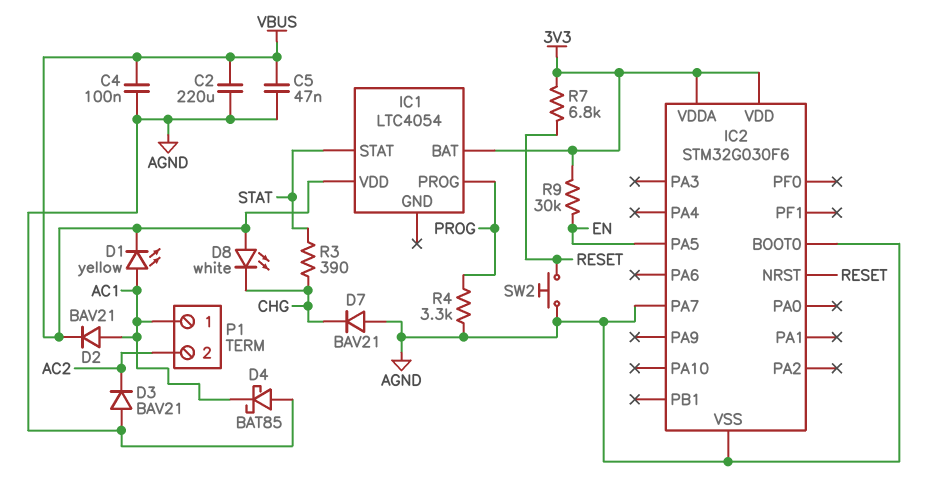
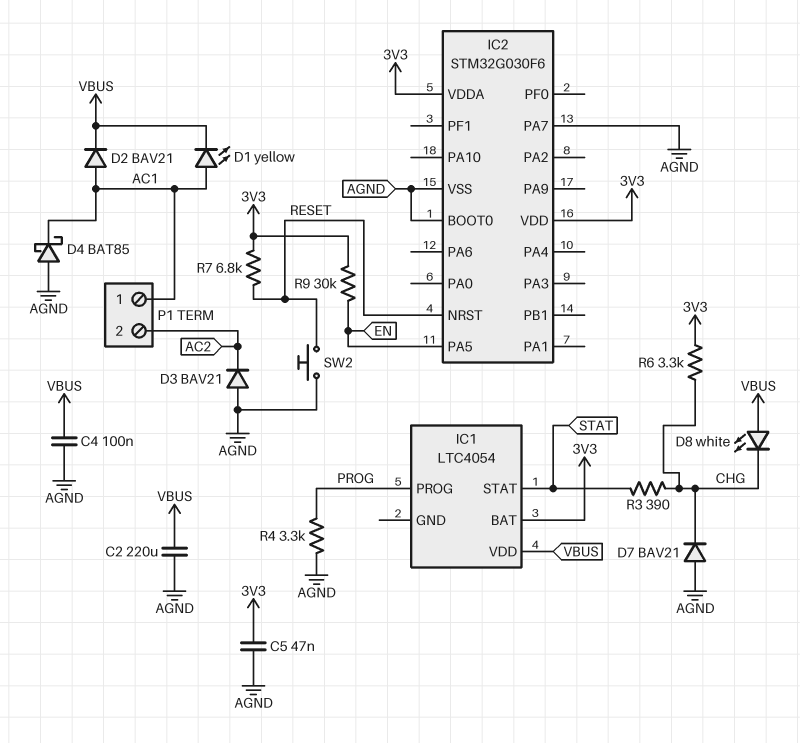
C5: 47nF (AGND, VBUS) -> 47nF (3V3, AGND)
R6: none -> 3.3k (3V3, CHG)

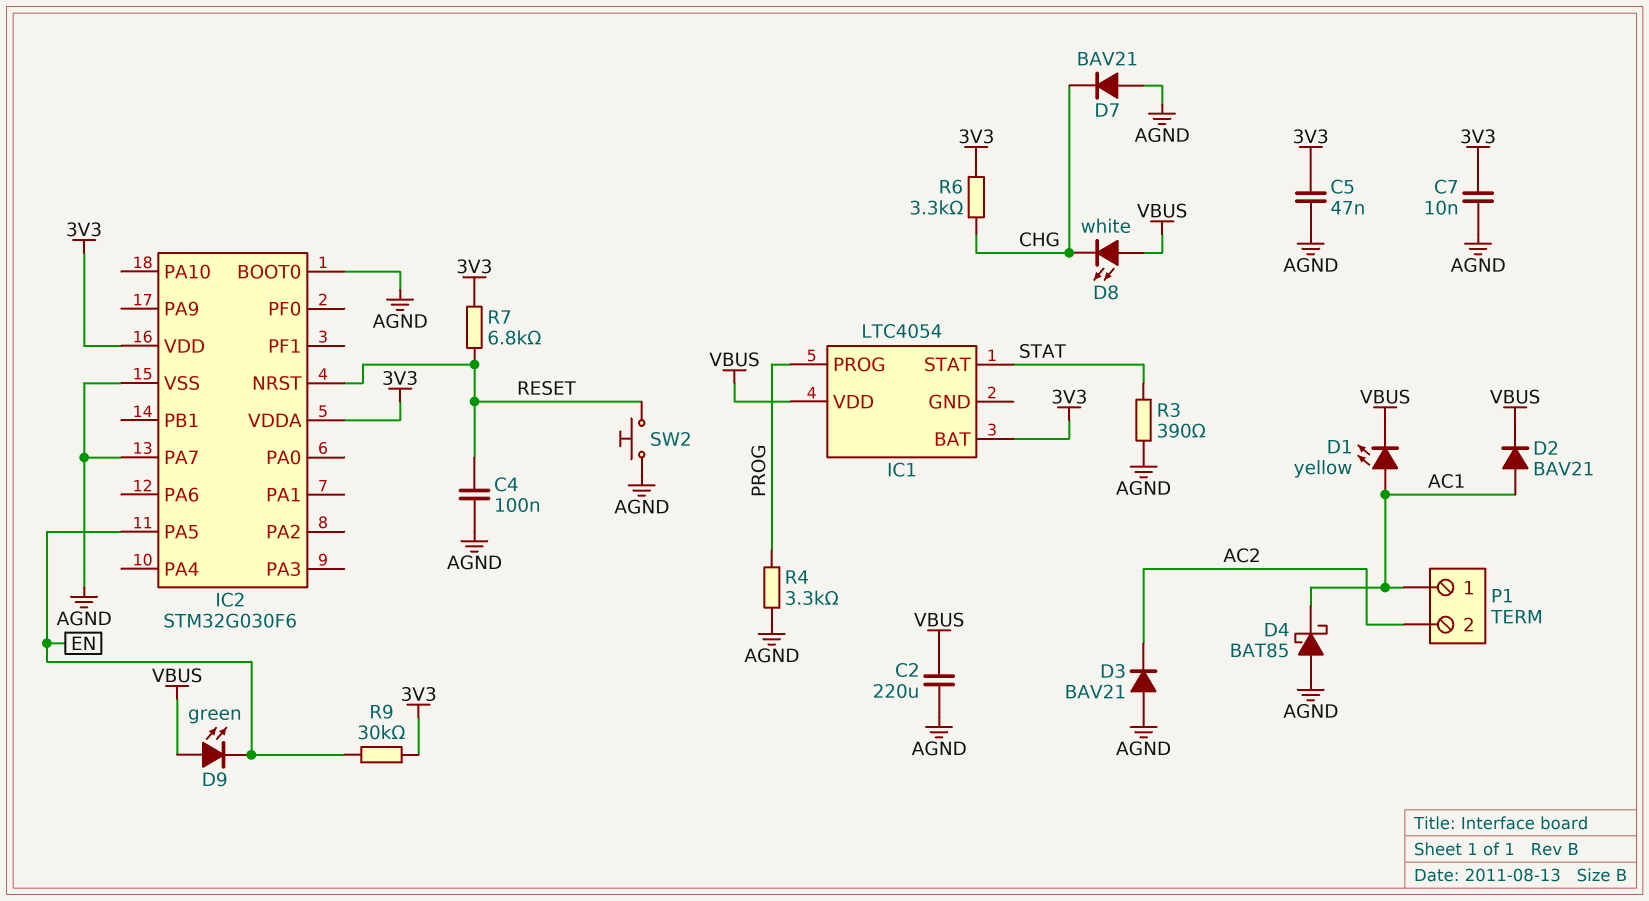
C4: 100nF (AGND, VBUS) -> 100nF (AGND, RESET)
C7: none -> 10nF (3V3, AGND)
D9: none -> LED green (A VBUS, K EN)
R3: 390 (CHG, STAT) -> 390 (AGND, STAT)

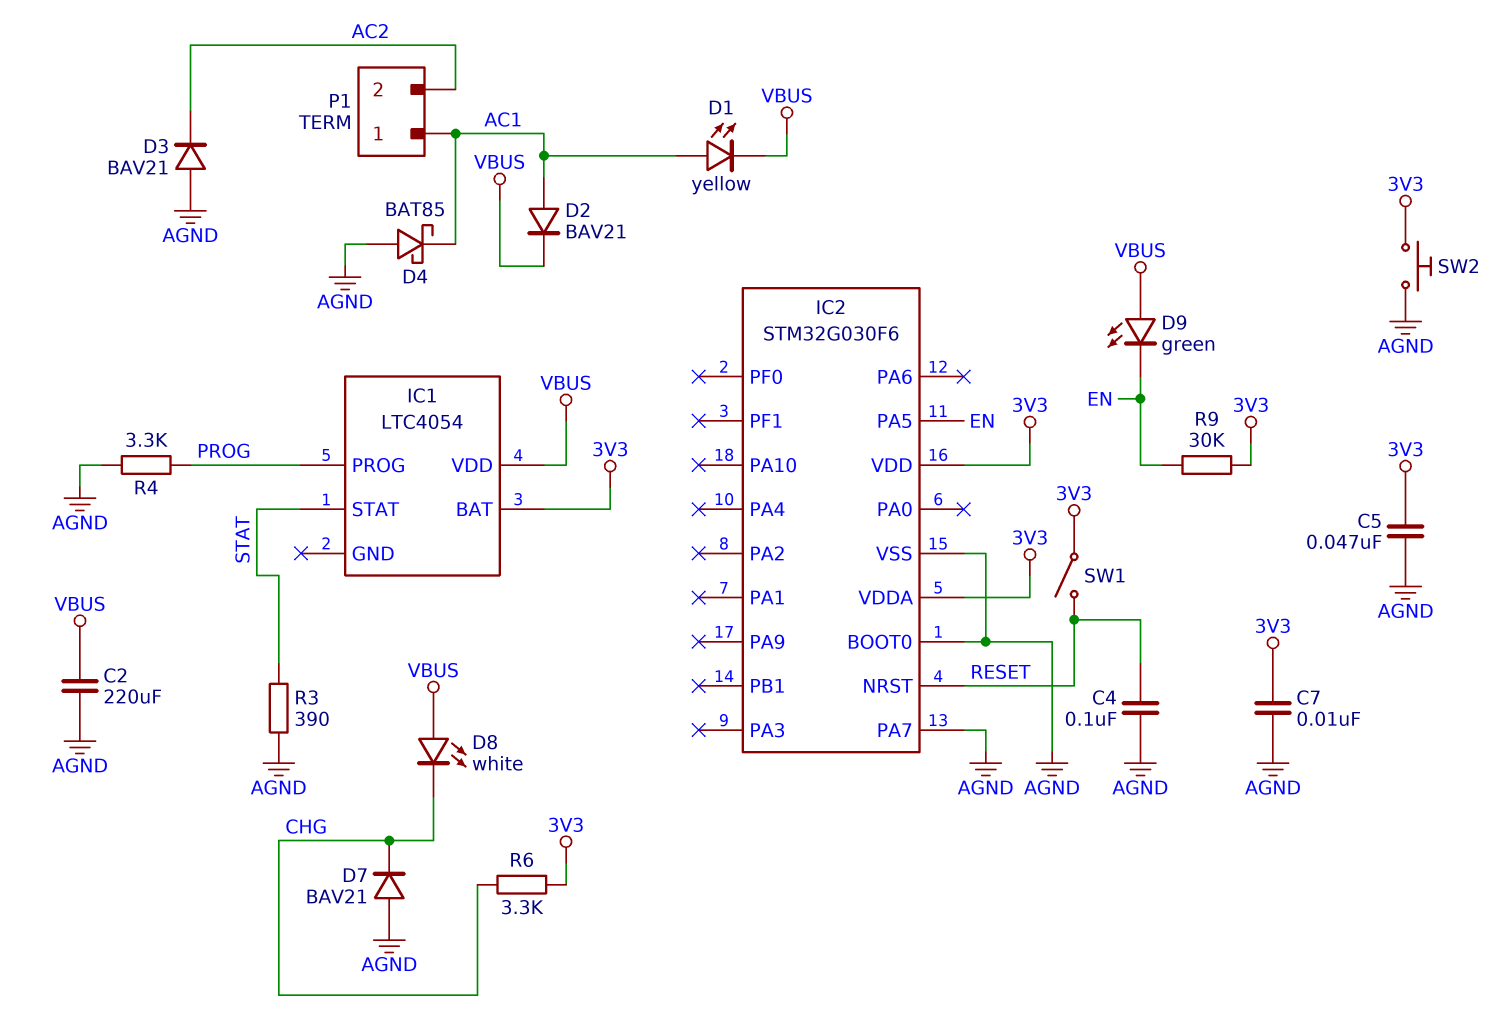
R7: 6.8k (3V3, RESET) -> none
SW1: none -> switch (3V3, RESET)
SW2: button (AGND, RESET) -> button (3V3, AGND)

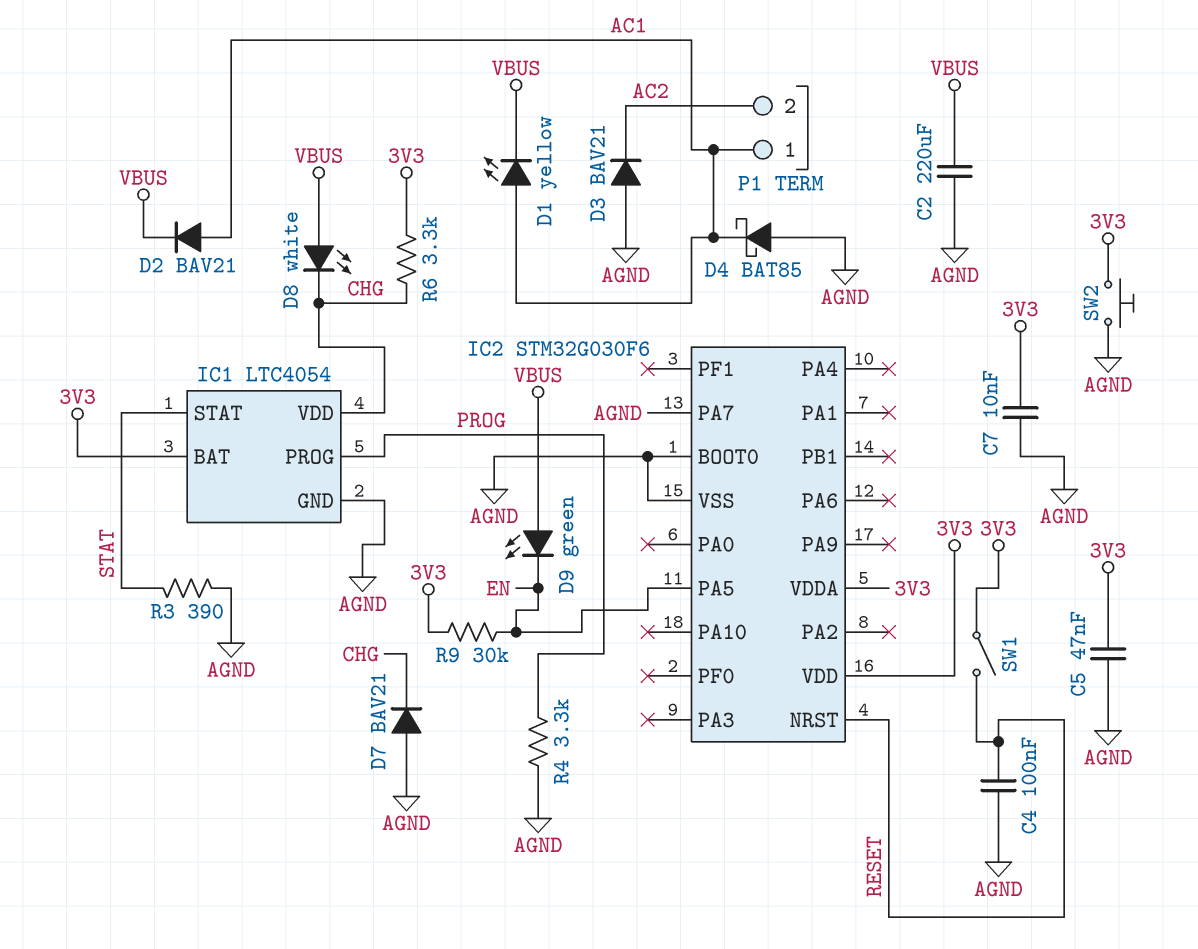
IC1 pin GND: none -> AGND
IC1 pin VDD: VBUS -> CHG

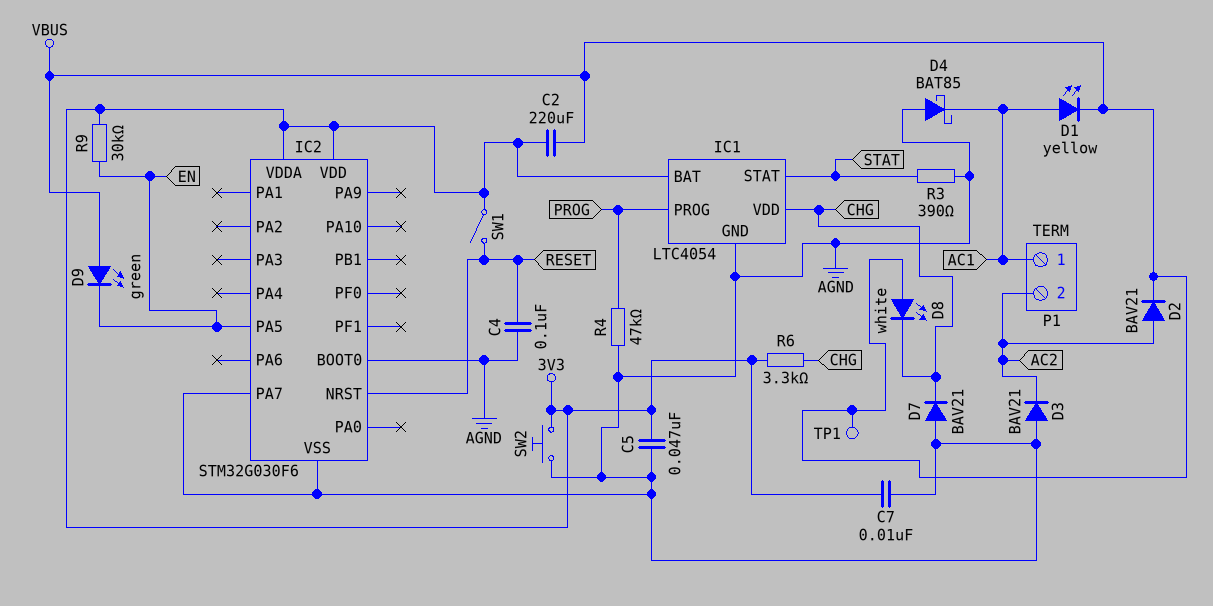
C2: 220uF (AGND, VBUS) -> 220uF (3V3, VBUS)
D2: diode BAV21 (A AC1, K VBUS) -> diode BAV21 (A AC2, K VBUS)
R4: 3.3k (AGND, PROG) -> 47k (AGND, PROG)
TP1: none -> test point (VBUS)

